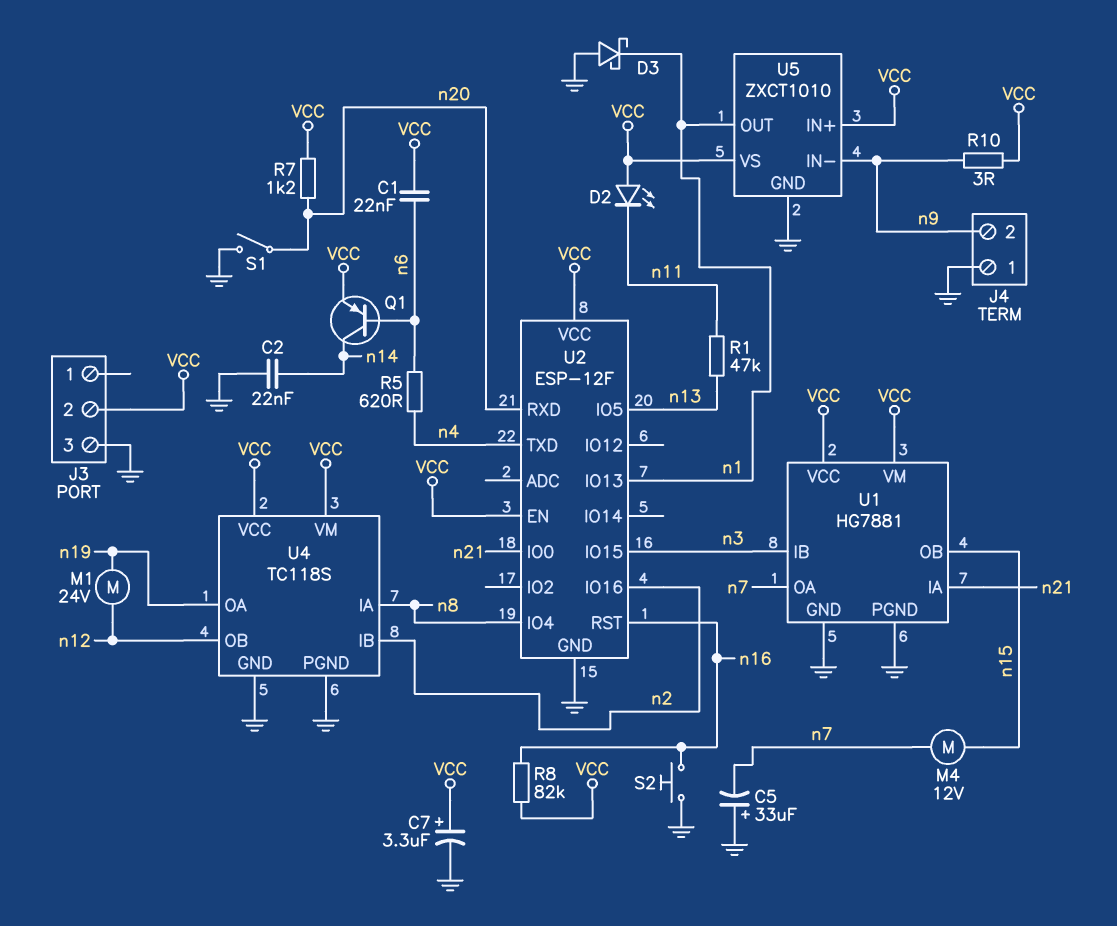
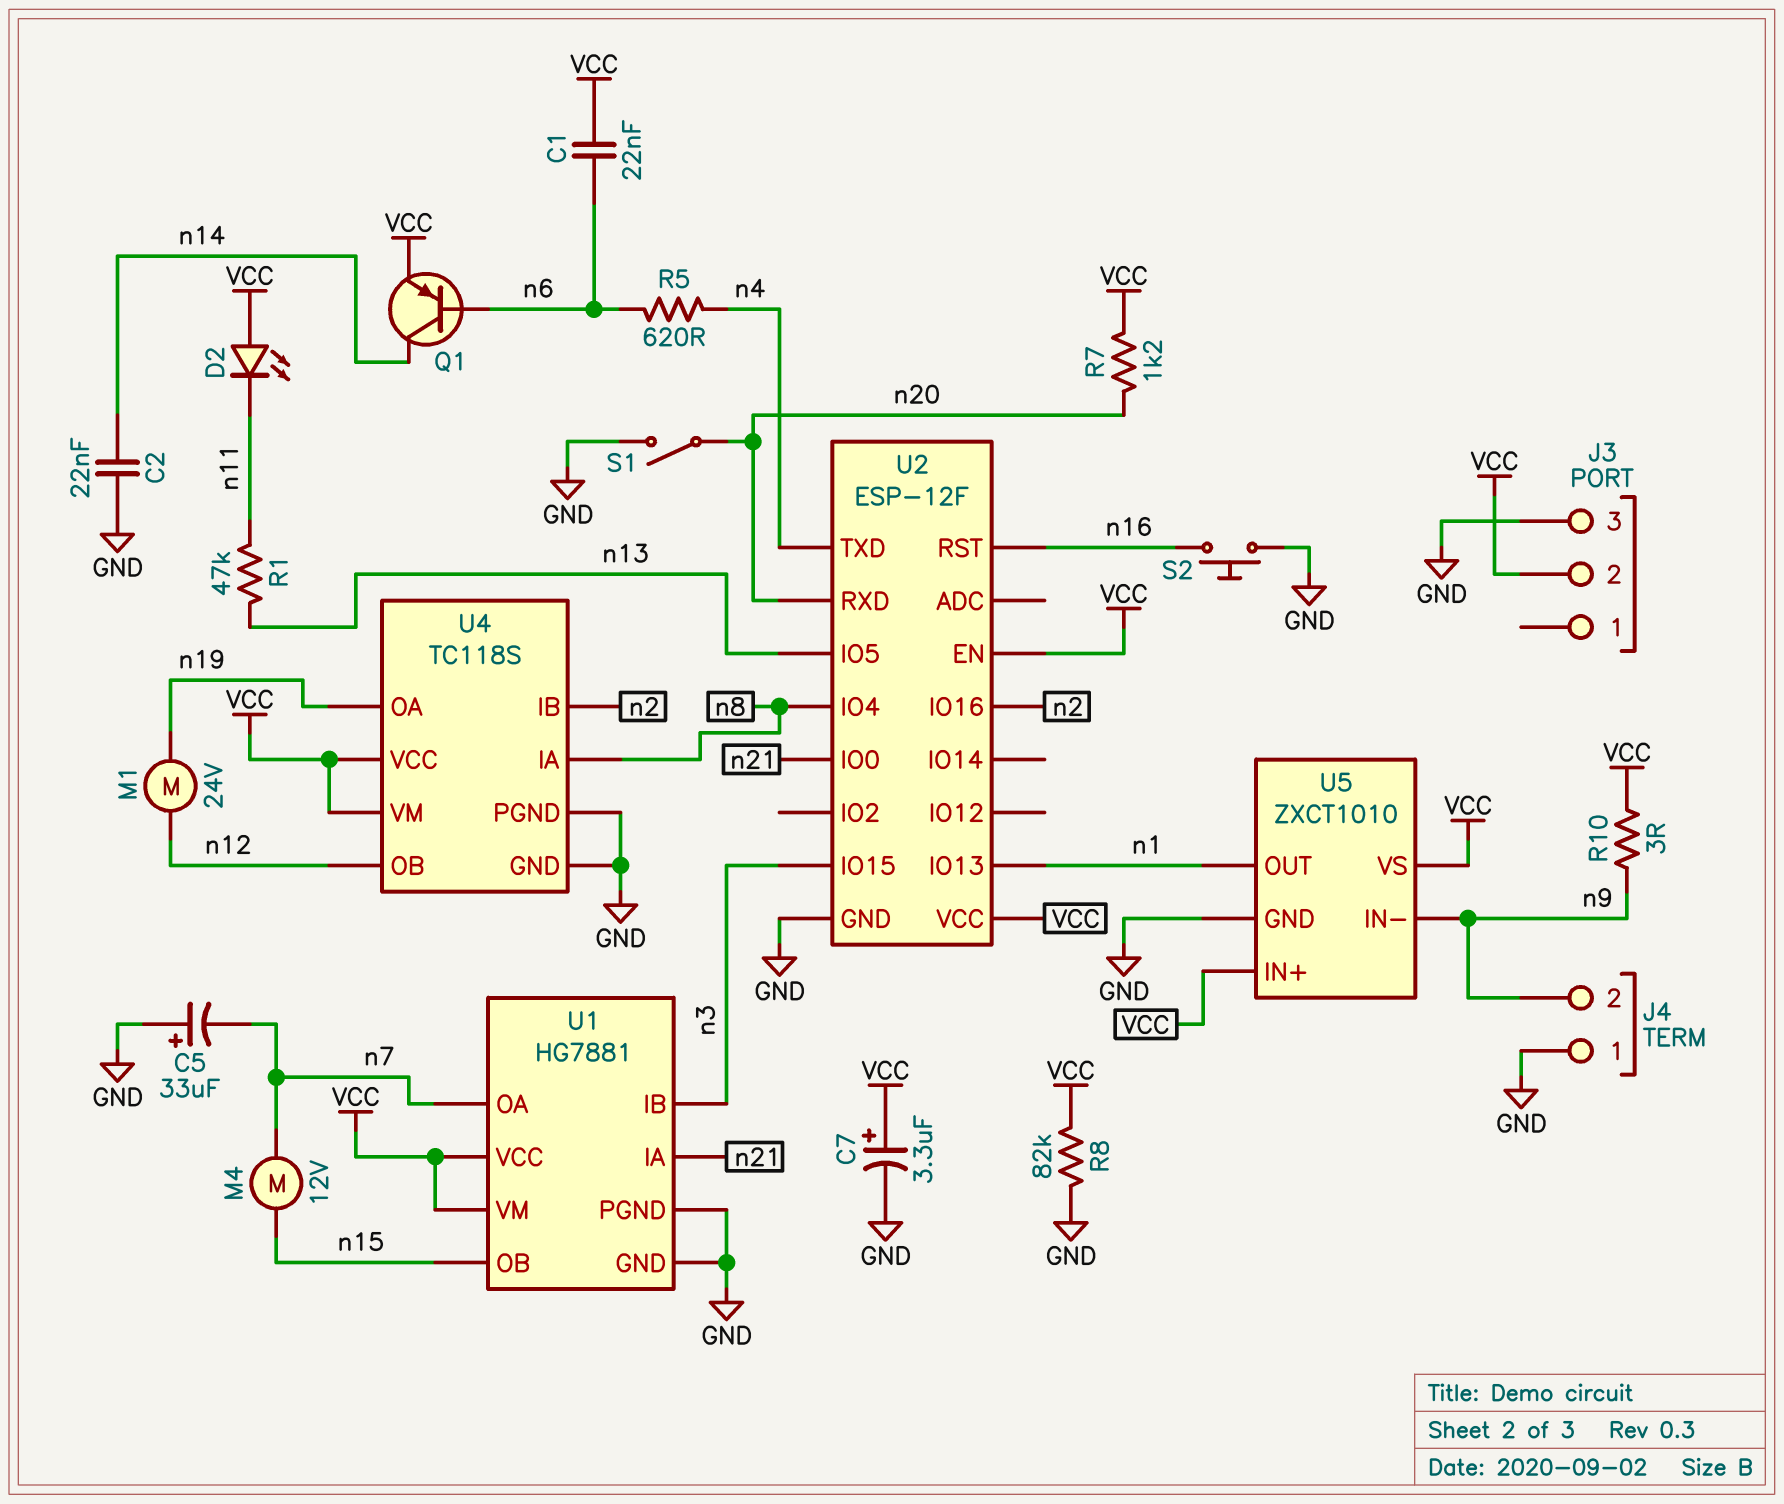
D3: schottky (A GND, K n1) -> none
R8: 82k (VCC, n16) -> 82k (GND, VCC)

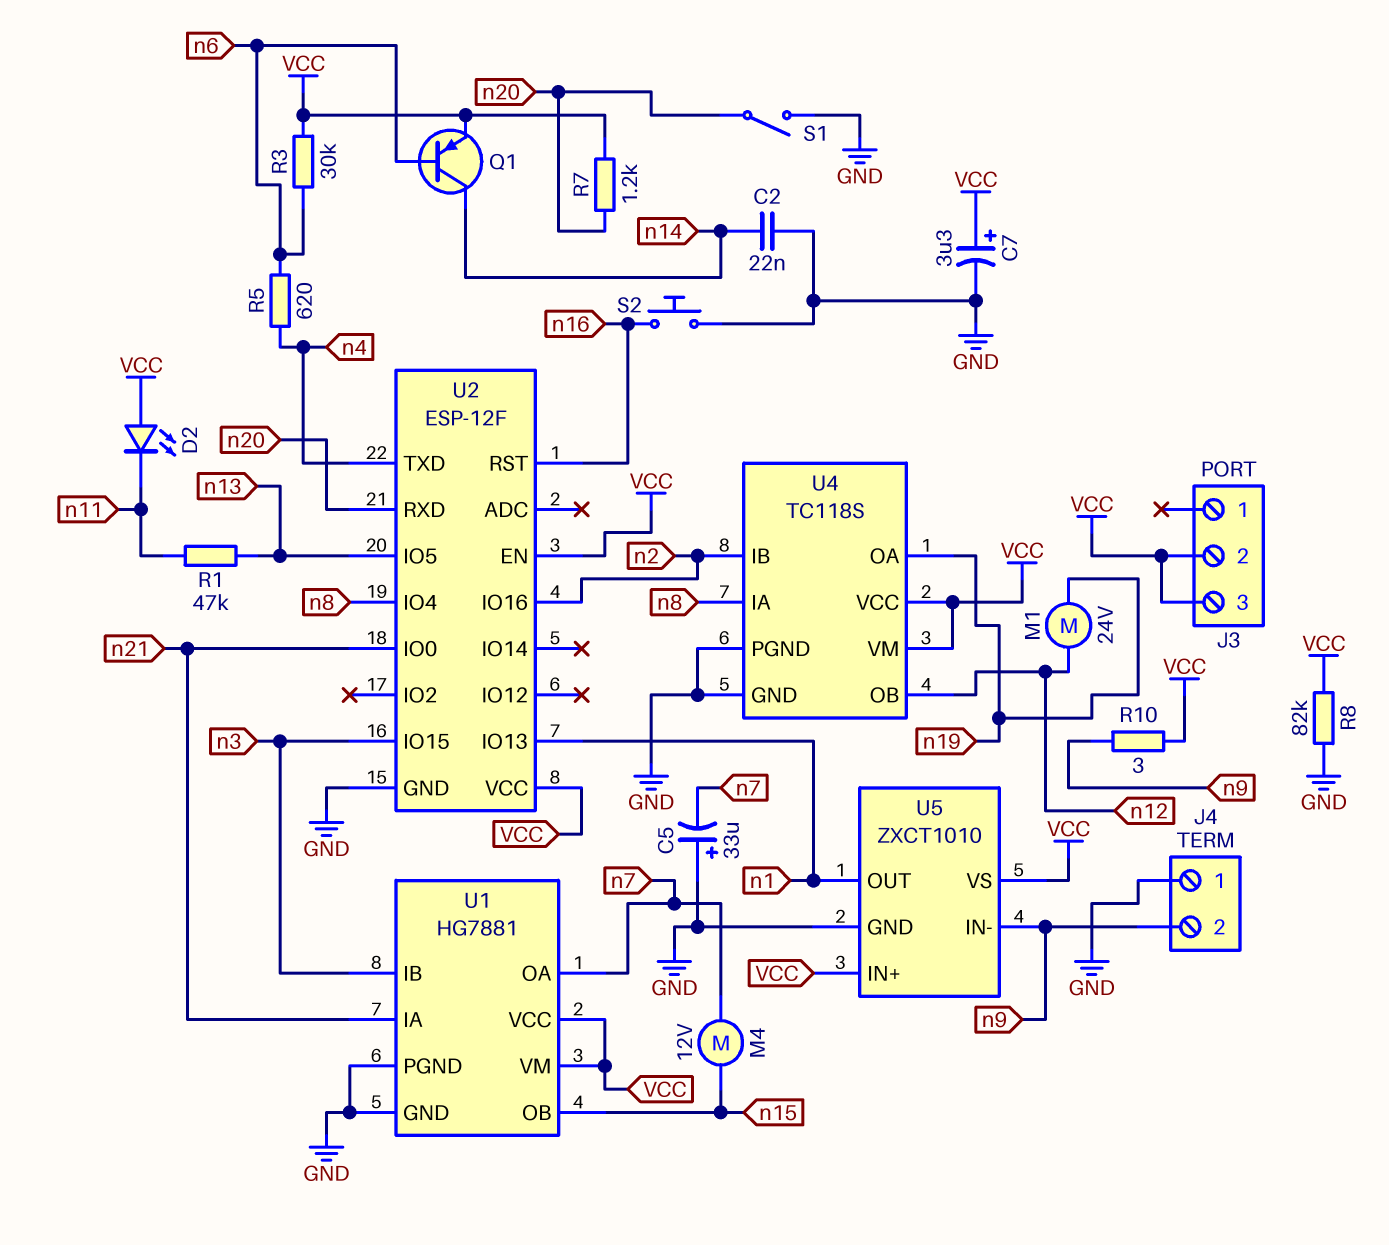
C1: 22nF (VCC, n6) -> none
J3 pin 3: GND -> VCC
R3: none -> 30k (VCC, n6)

